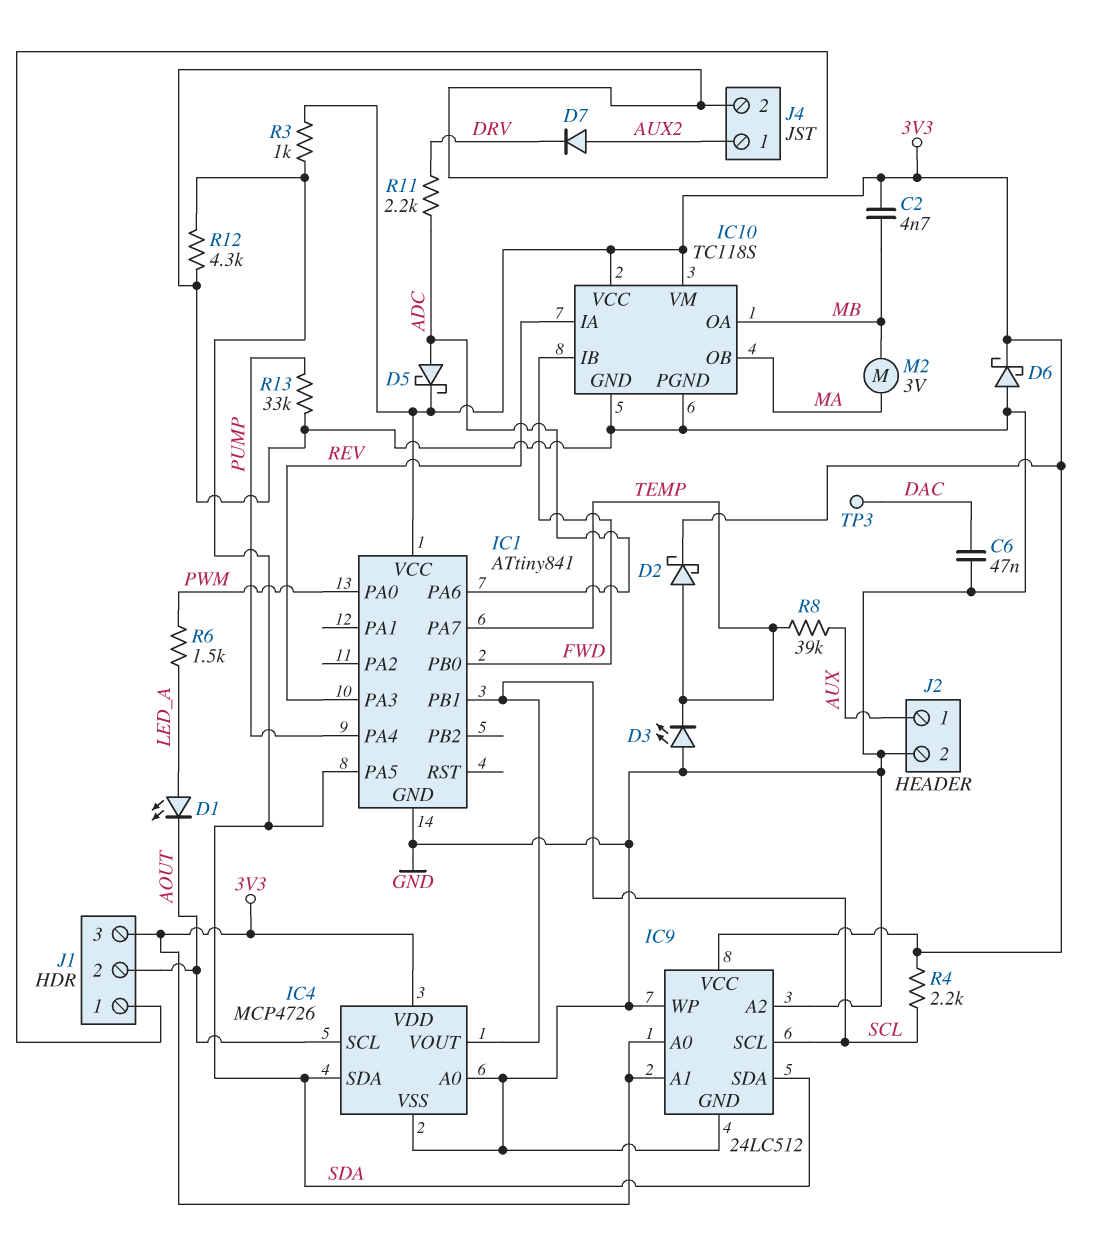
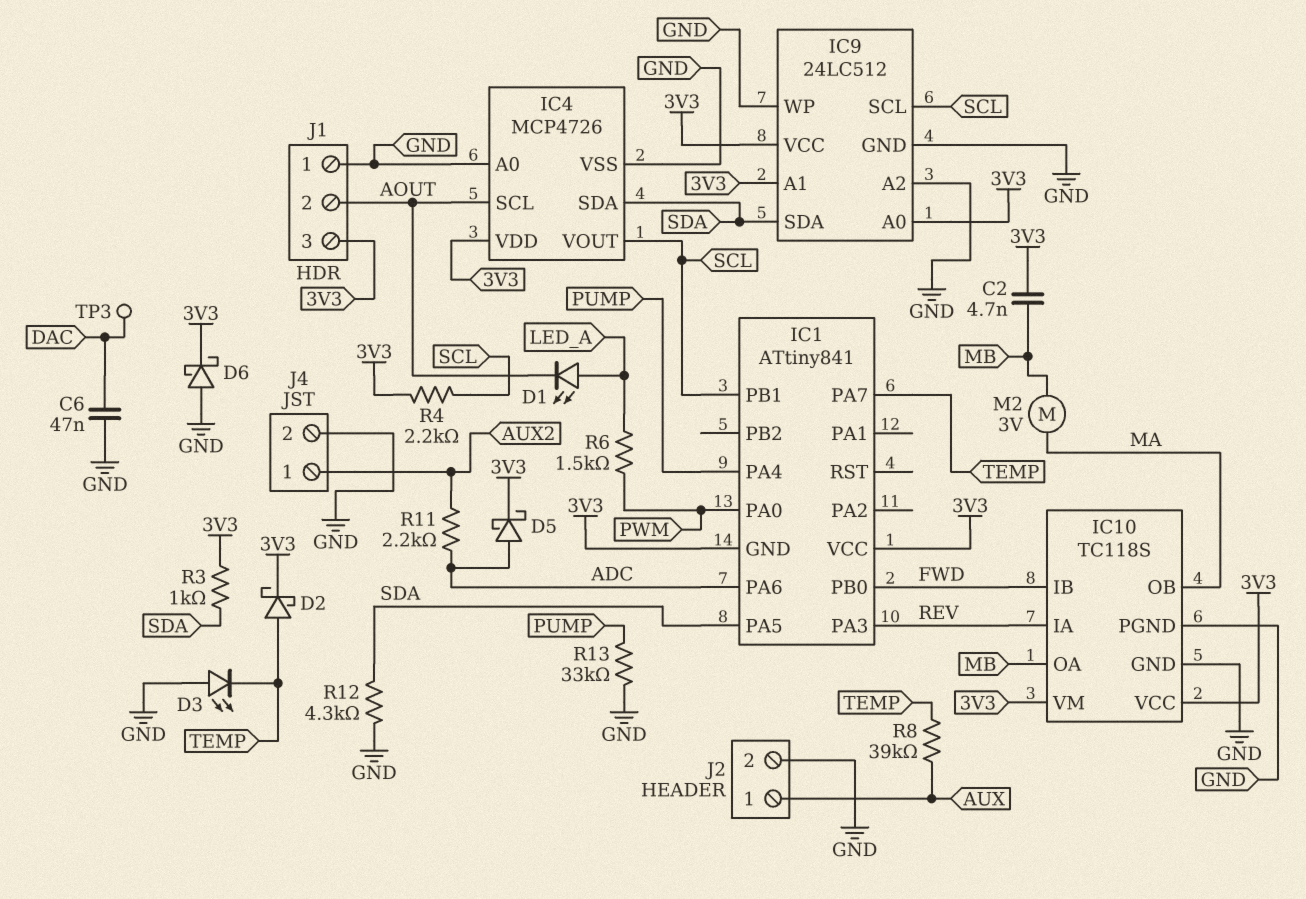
D7: diode (A AUX2, K DRV) -> none
IC1 pin GND: GND -> 3V3
R11: 2.2k (ADC, DRV) -> 2.2k (ADC, AUX2)

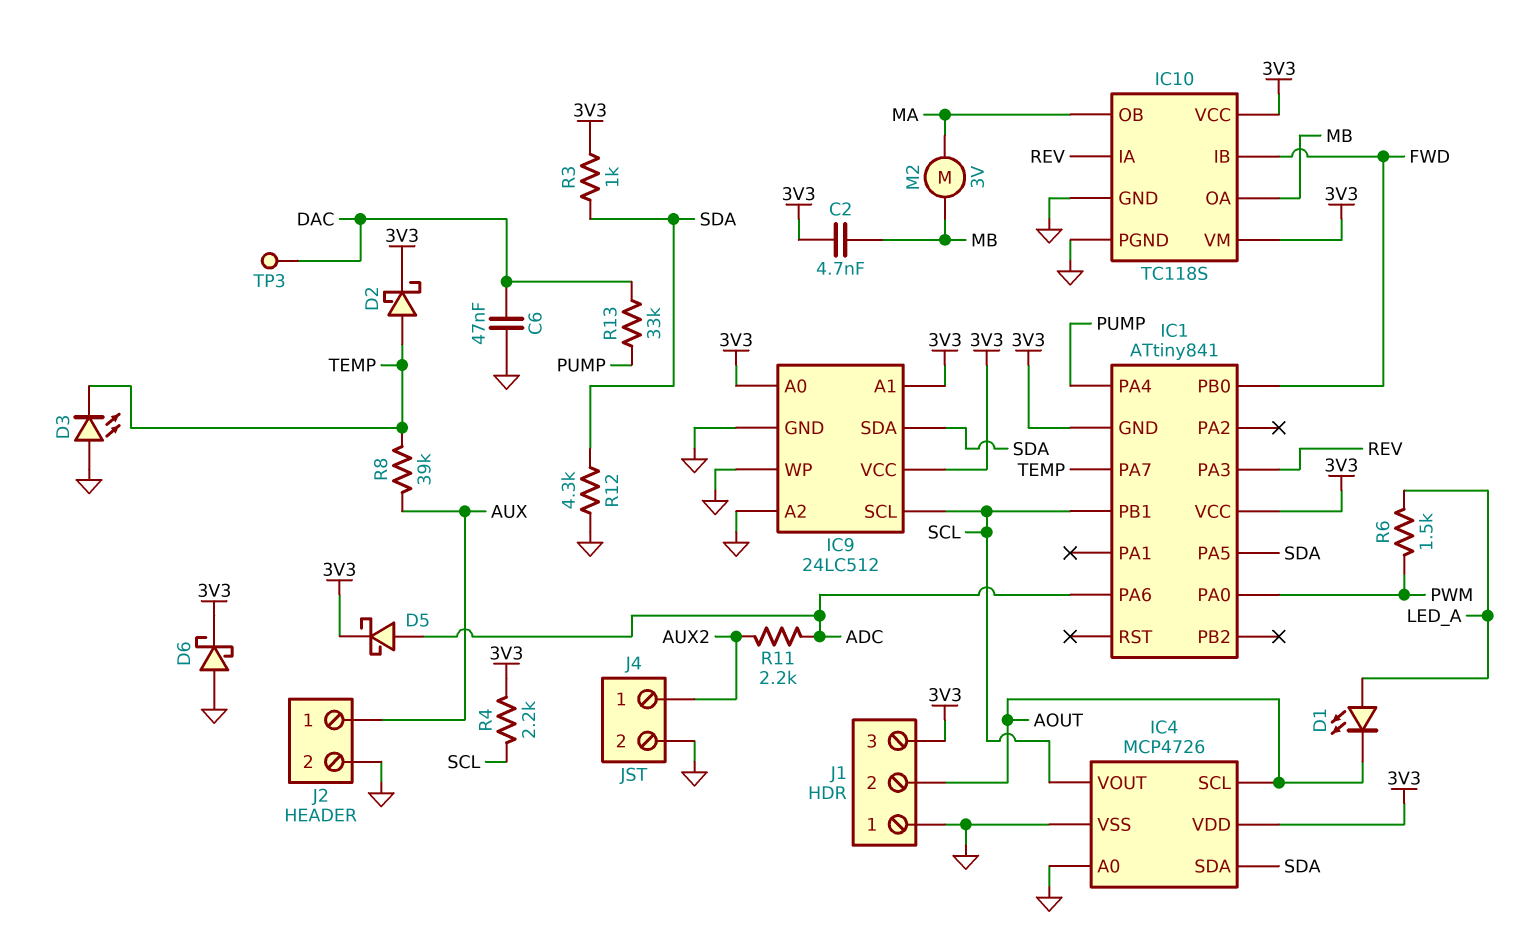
R13: 33k (GND, PUMP) -> 33k (DAC, PUMP)

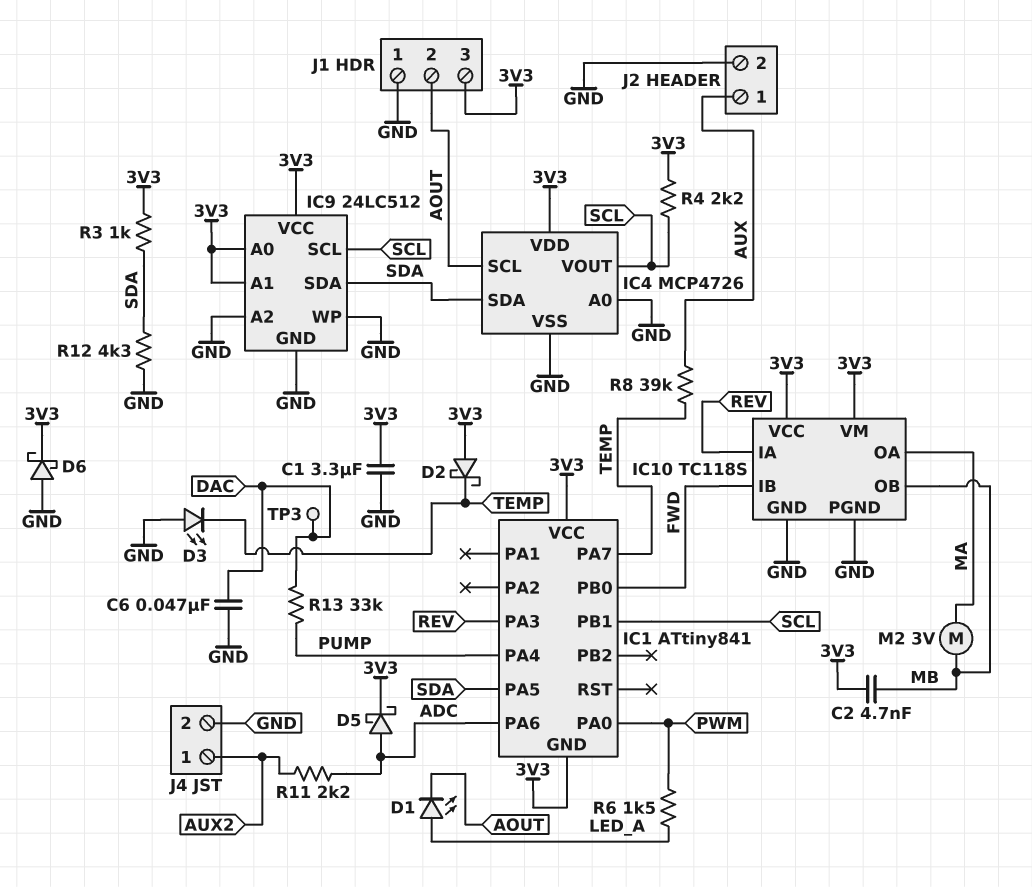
C1: none -> 3.3uF (3V3, GND)
D2: schottky (A TEMP, K 3V3) -> schottky (A 3V3, K TEMP)
IC10 pin OA: MB -> MA
IC10 pin OB: MA -> MB

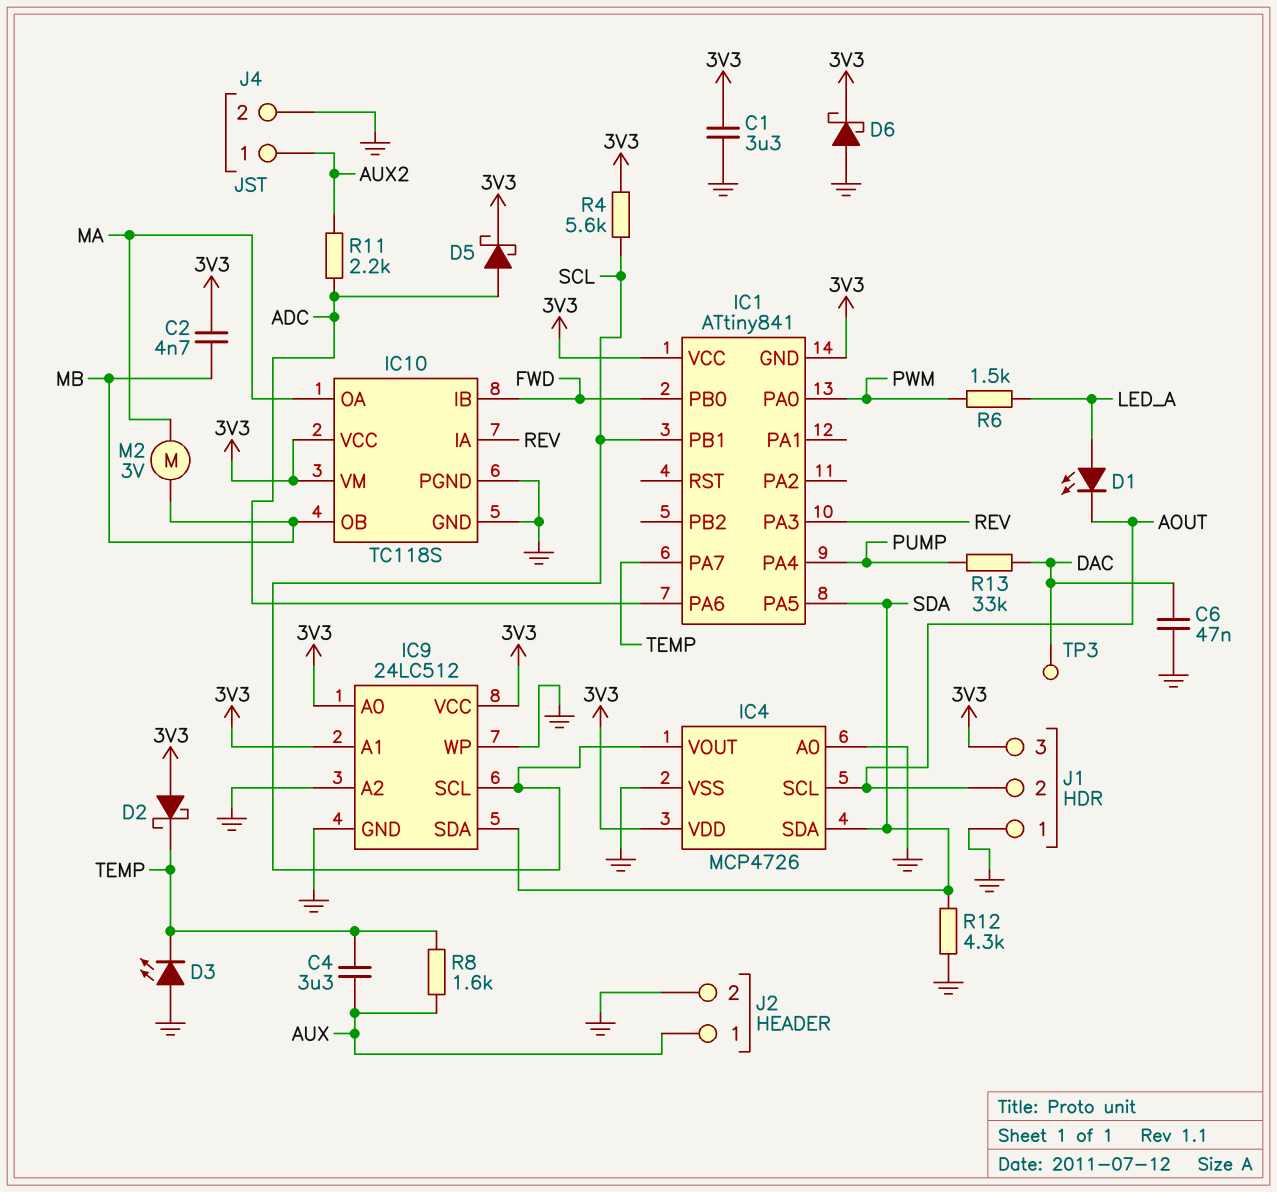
C4: none -> 3.3uF (AUX, TEMP)
R3: 1k (3V3, SDA) -> none
R4: 2.2k (3V3, SCL) -> 5.6k (3V3, SCL)
R8: 39k (AUX, TEMP) -> 1.6k (AUX, TEMP)

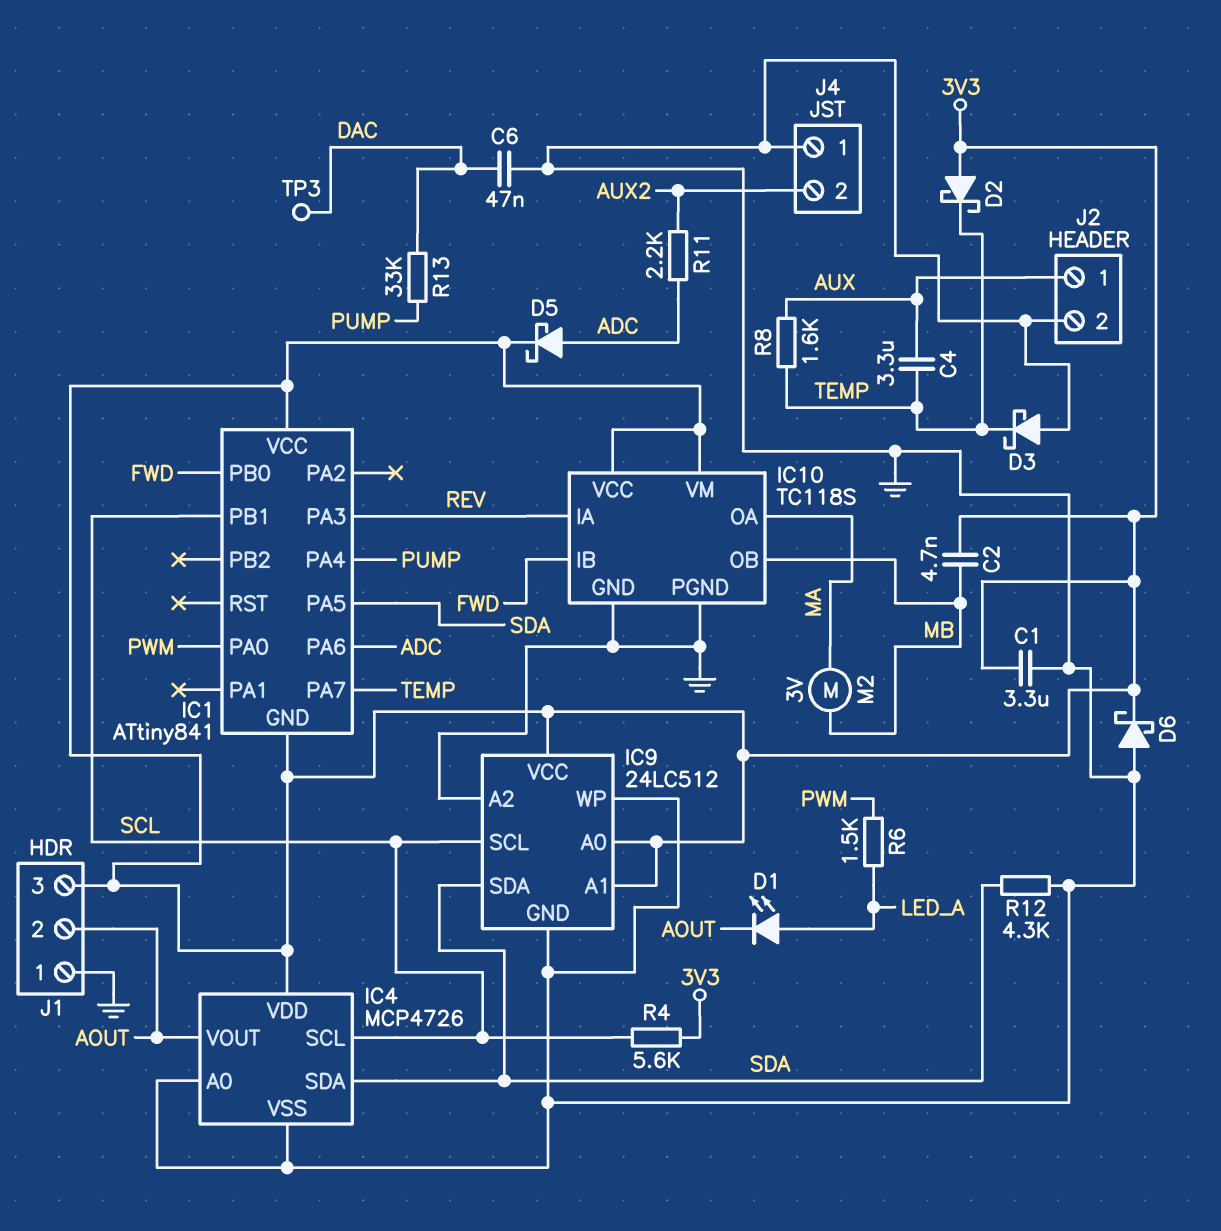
D3: LED (A GND, K TEMP) -> schottky (A GND, K TEMP)
IC4 pin SCL: AOUT -> SCL
IC4 pin VOUT: SCL -> AOUT
J4 pin 1: AUX2 -> GND
J4 pin 2: GND -> AUX2

